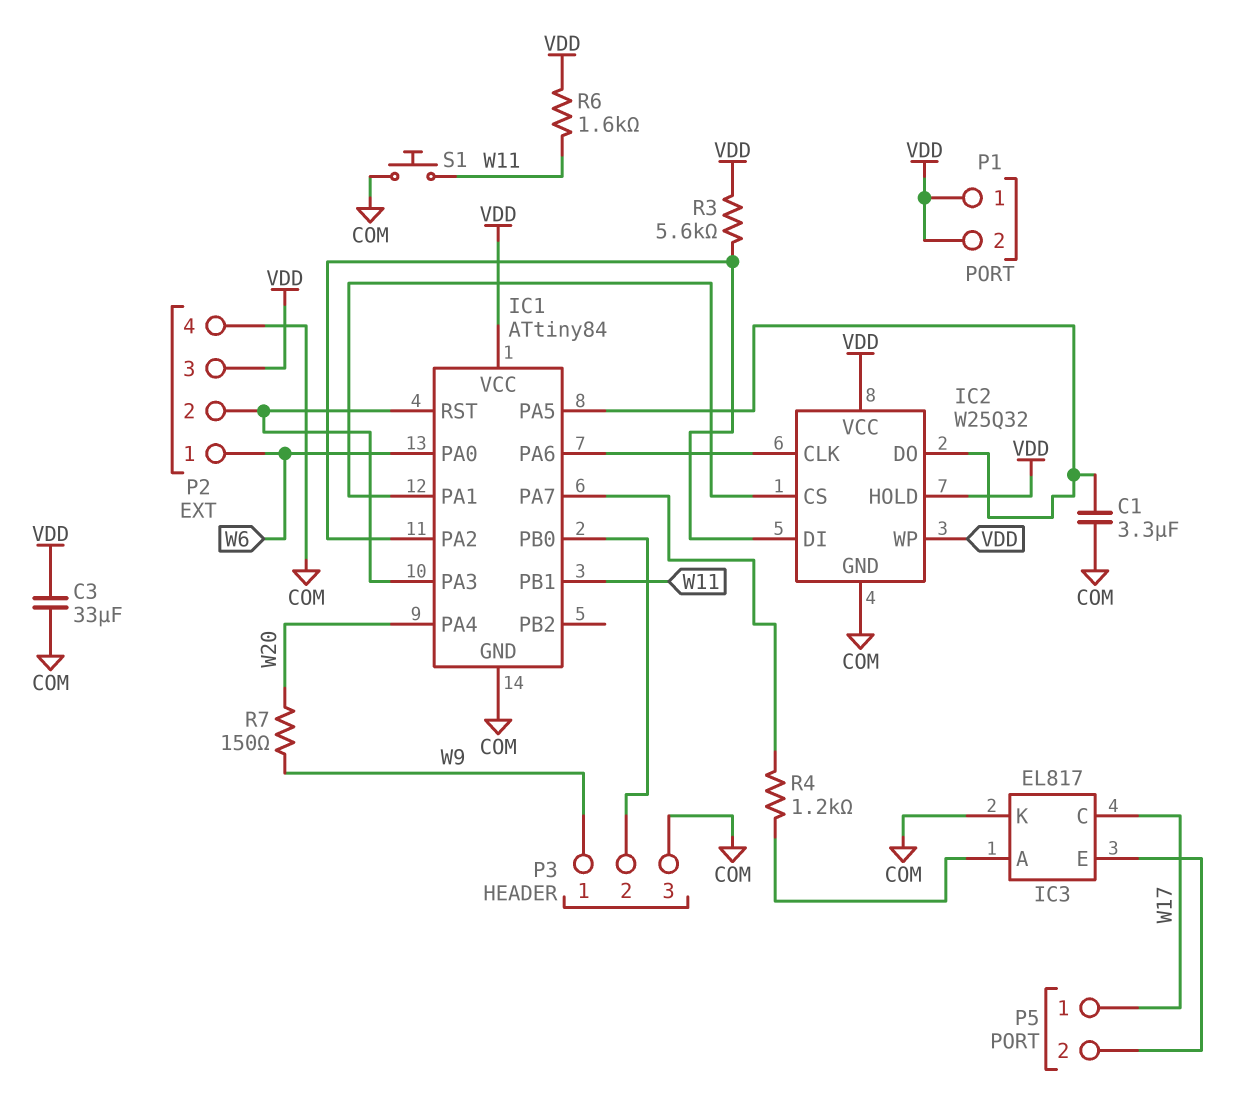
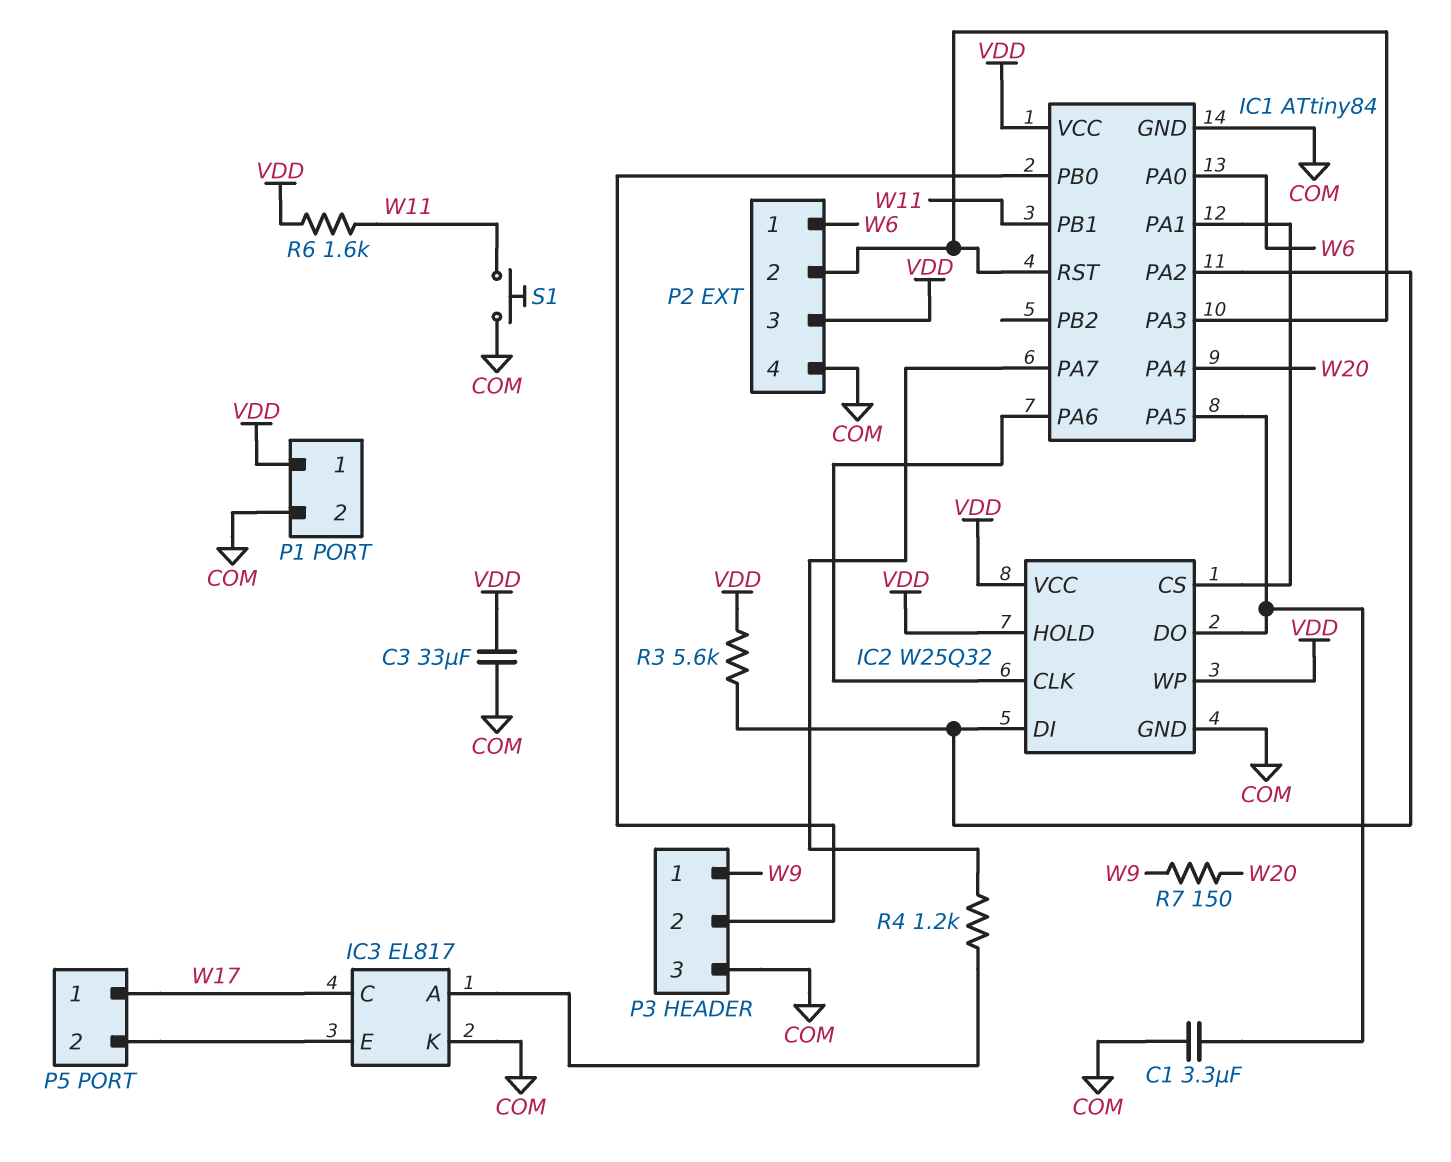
P1 pin 2: VDD -> COM

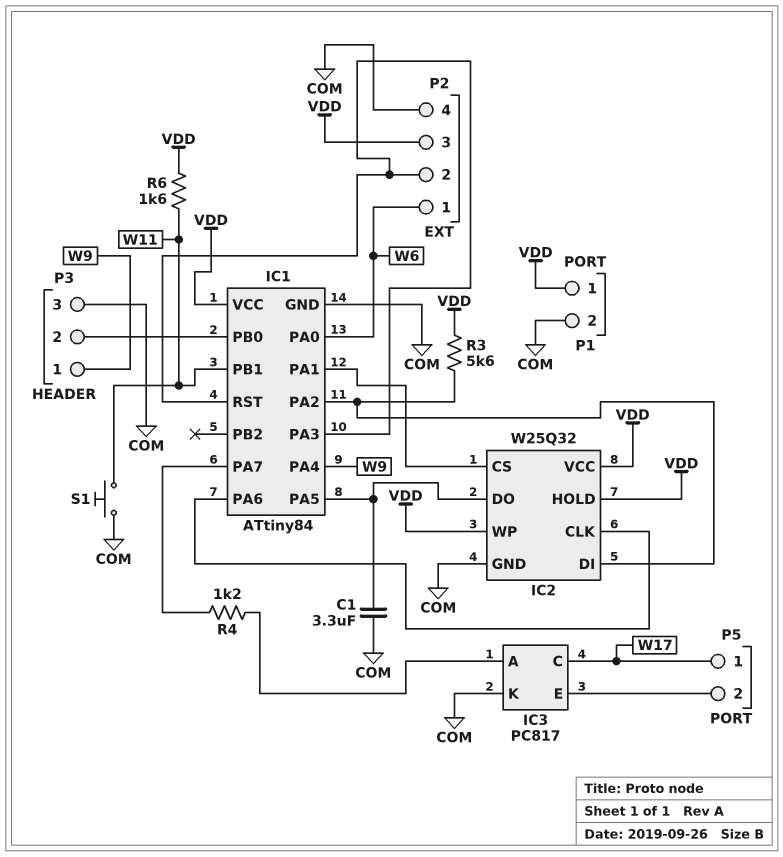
C3: 33uF (COM, VDD) -> none
IC1 pin PA4: W20 -> W9
IC3: EL817 -> PC817
R7: 150 (W9, W20) -> none

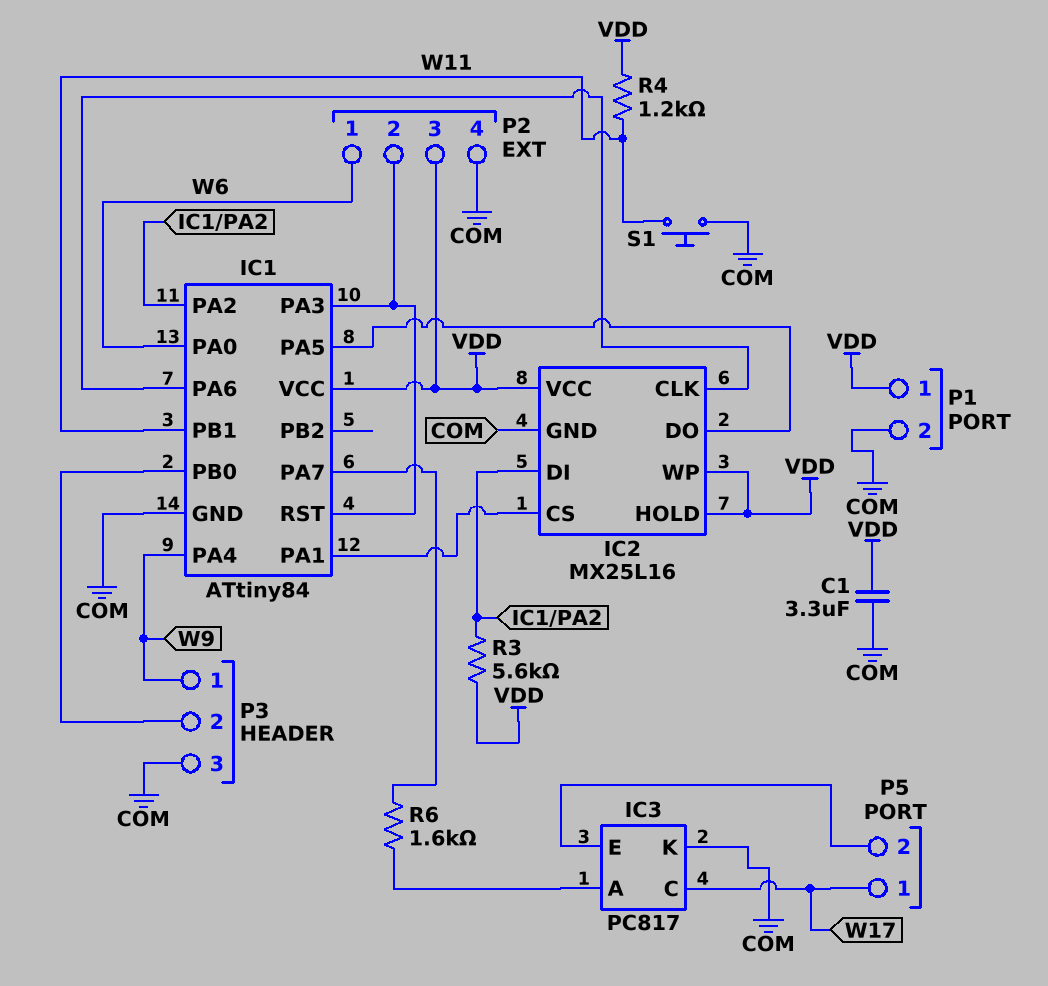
C1: 3.3uF (COM, IC1/PA5) -> 3.3uF (COM, VDD)
IC2: W25Q32 -> MX25L16
R4: 1.2k (IC1/PA7, IC3/A) -> 1.2k (VDD, W11)
R6: 1.6k (VDD, W11) -> 1.6k (IC1/PA7, IC3/A)

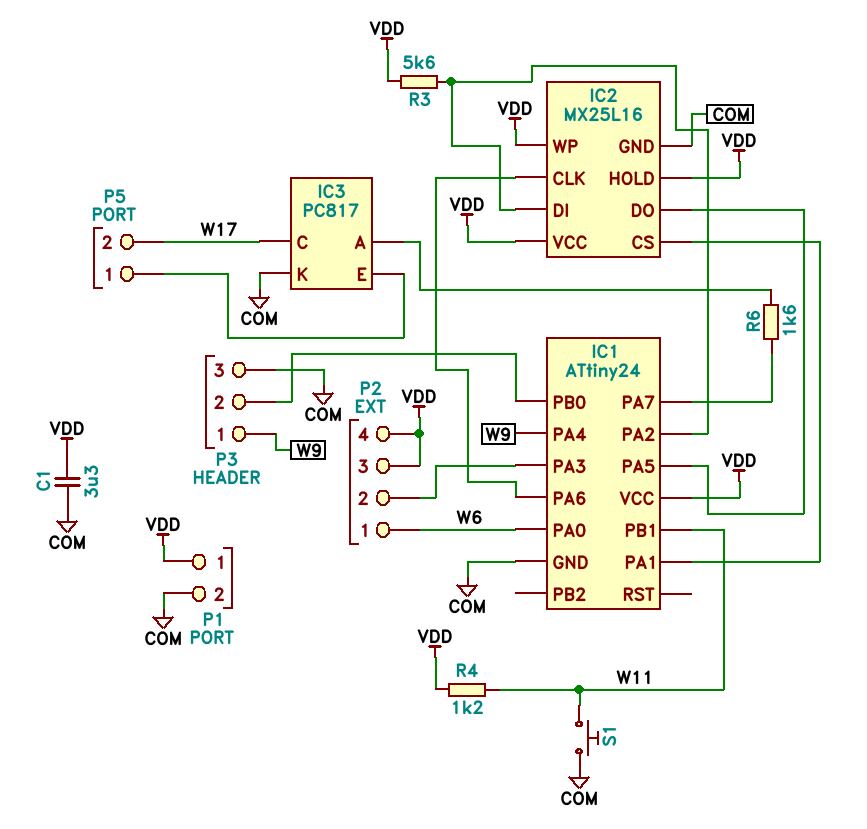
IC1: ATtiny84 -> ATtiny24
IC1 pin RST: IC1/PA3 -> none
P2 pin 4: COM -> VDD
P5 pin 1: W17 -> IC3/E
P5 pin 2: IC3/E -> W17

